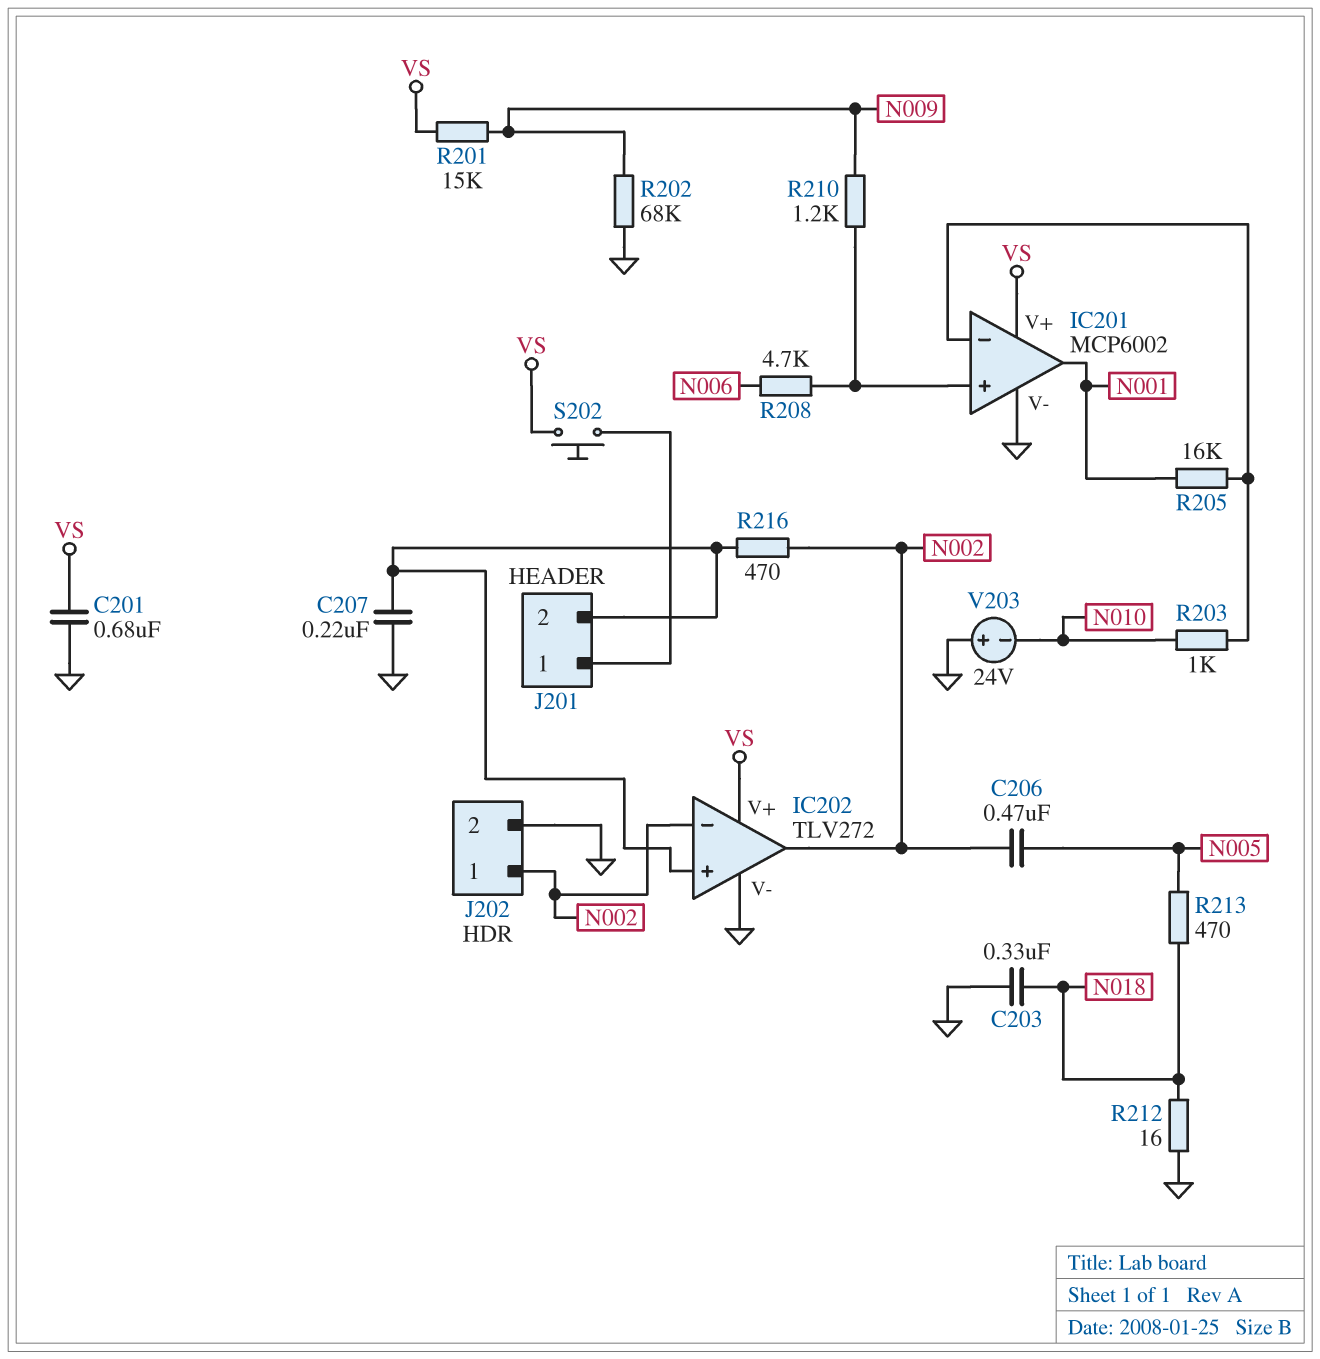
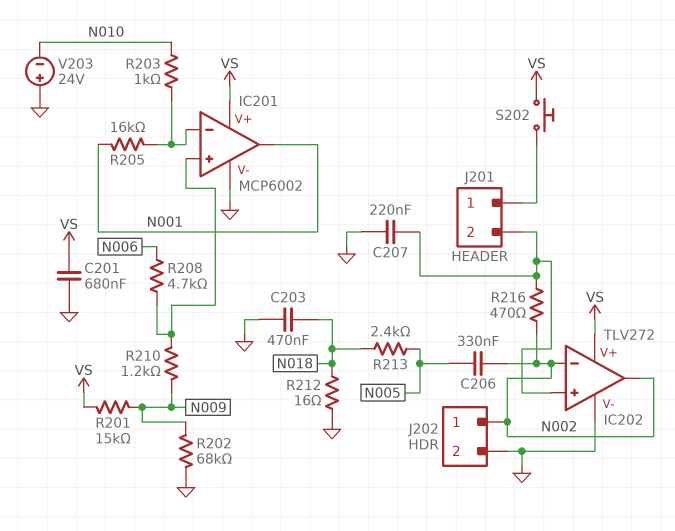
C203: 330nF (GND, N018) -> 470nF (GND, N018)
C206: 470nF (N002, N005) -> 330nF (N002, N005)
R213: 470 (N005, N018) -> 2.4k (N005, N018)

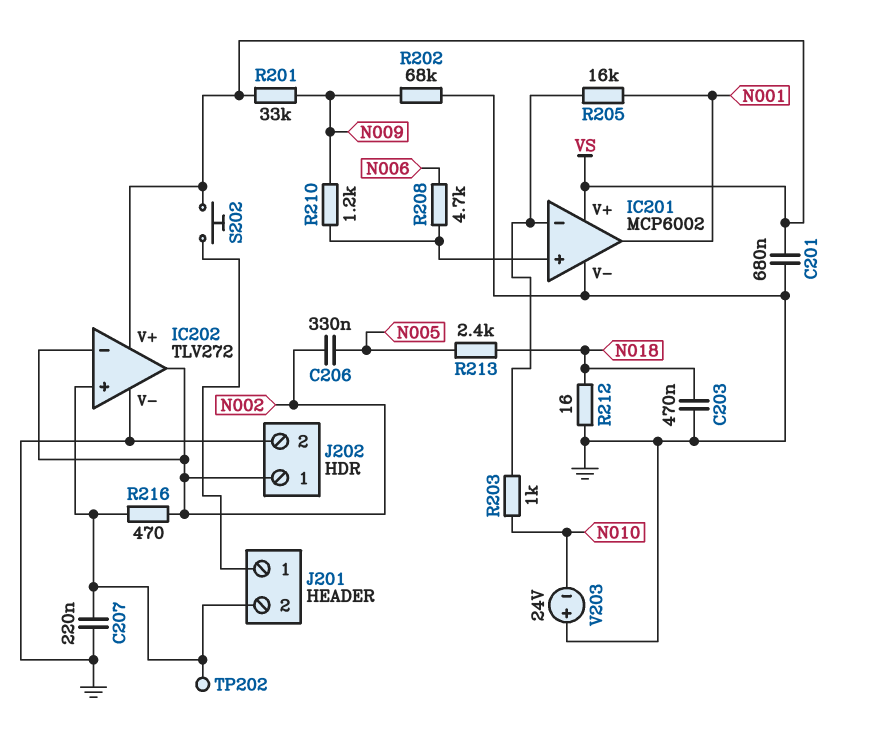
R201: 15k (N009, VS) -> 33k (N009, VS)
TP202: none -> test point (IC202/in+)

